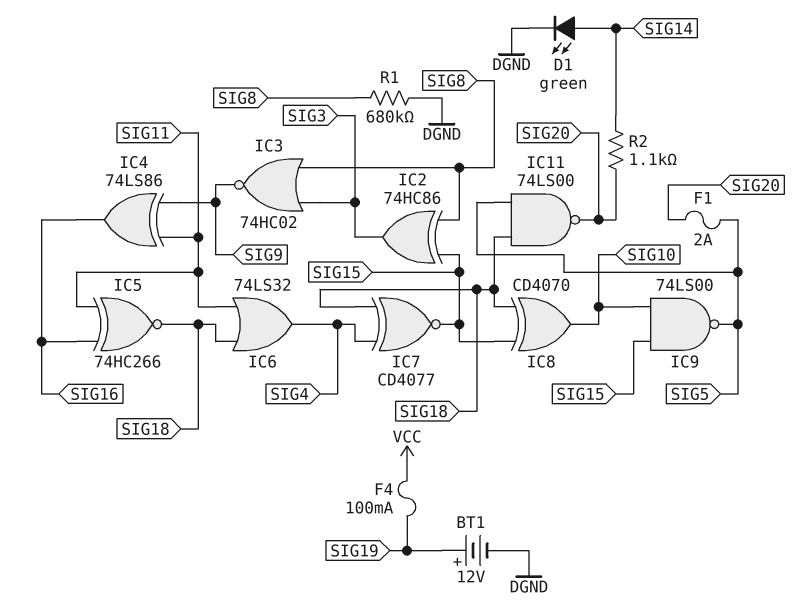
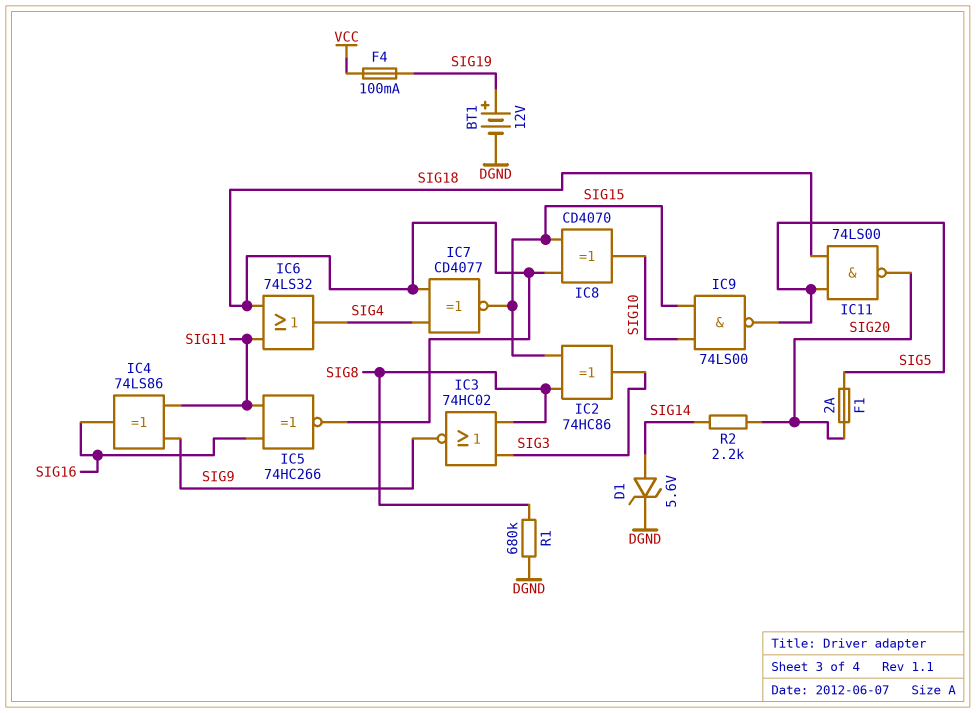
D1: LED green (A SIG14, K DGND) -> zener 5.6V (A SIG14, K DGND)
R2: 1.1k (SIG14, SIG20) -> 2.2k (SIG14, SIG20)

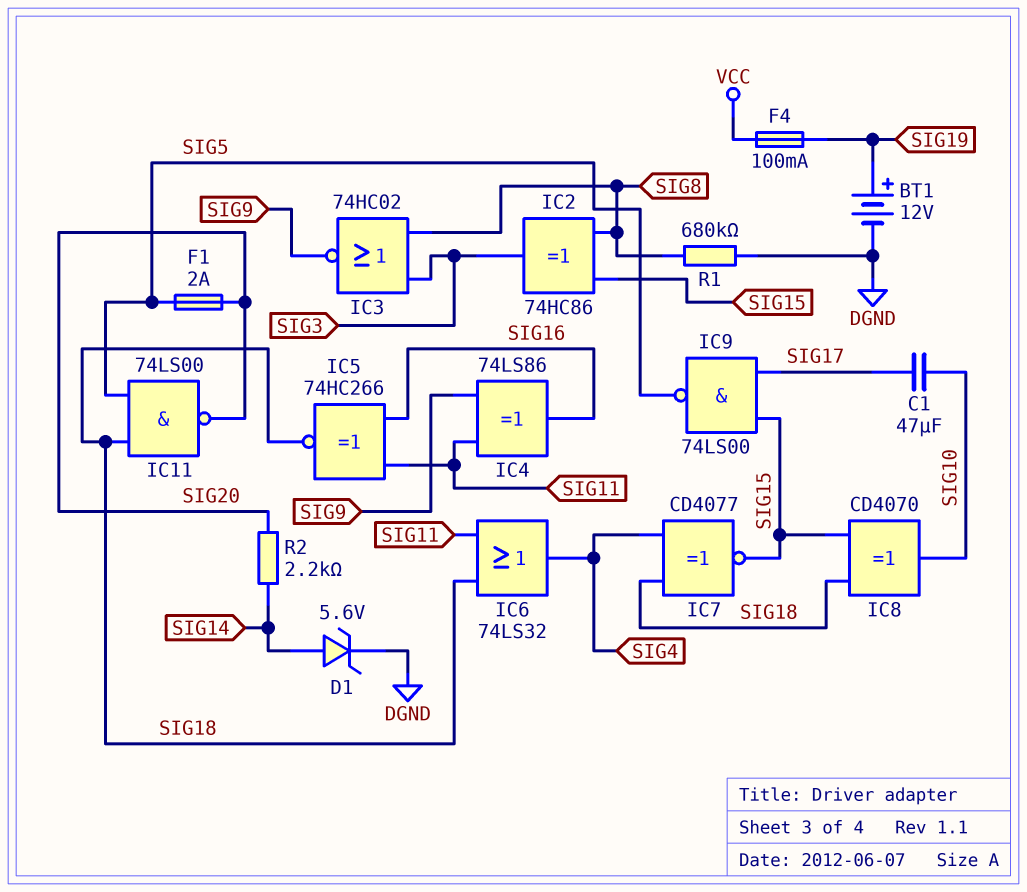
C1: none -> 47uF (SIG10, SIG17)
IC9: NAND 74LS00 (in SIG10, in SIG15, out SIG5) -> NAND 74LS00 (in SIG15, in SIG17, out SIG5)

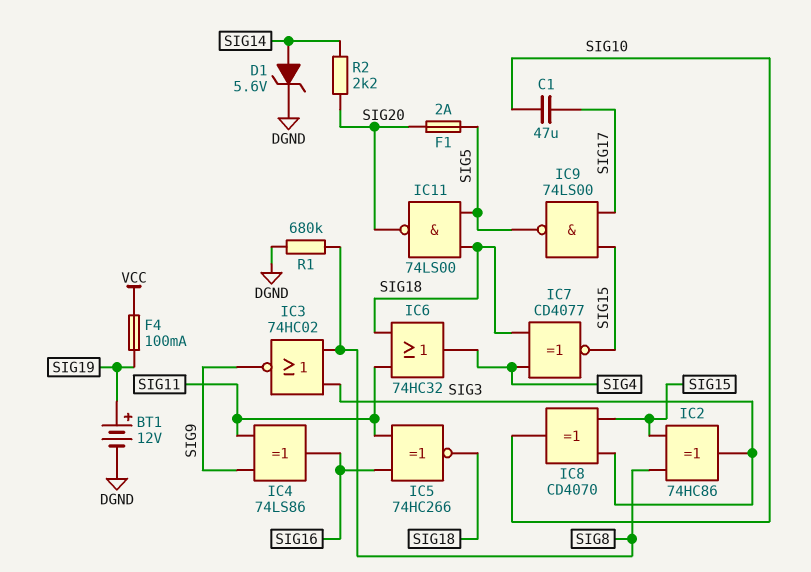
IC6: OR 74LS32 (in SIG11, in SIG18, out SIG4) -> OR 74HC32 (in SIG11, in SIG18, out SIG4)
IC8: XOR CD4070 (in SIG15, in SIG18, out SIG10) -> XOR CD4070 (in SIG3, in SIG15, out SIG10)

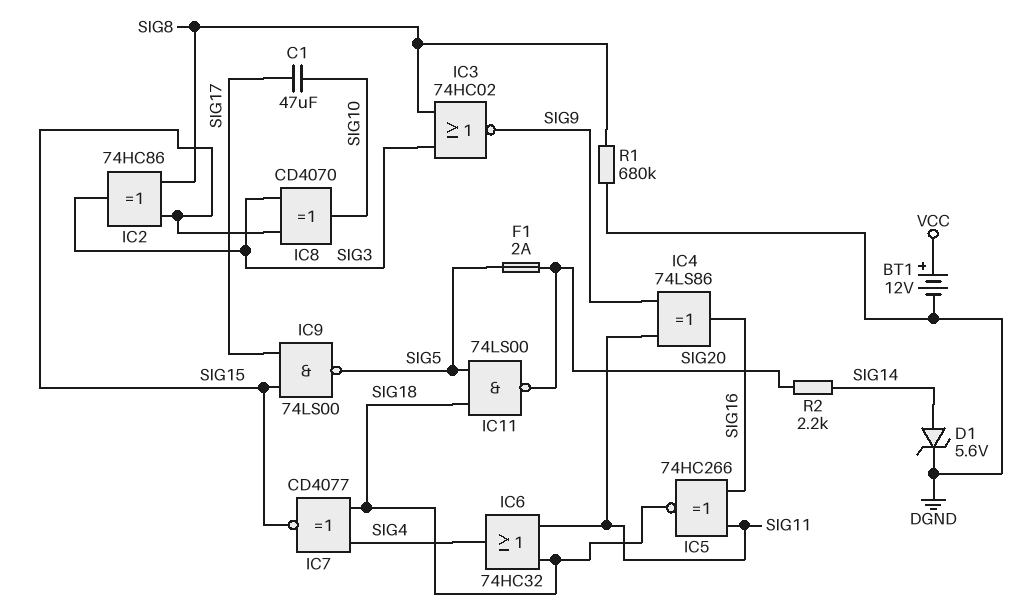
BT1: 12V (plus SIG19, minus DGND) -> 12V (plus VCC, minus DGND)
F4: 100mA (SIG19, VCC) -> none

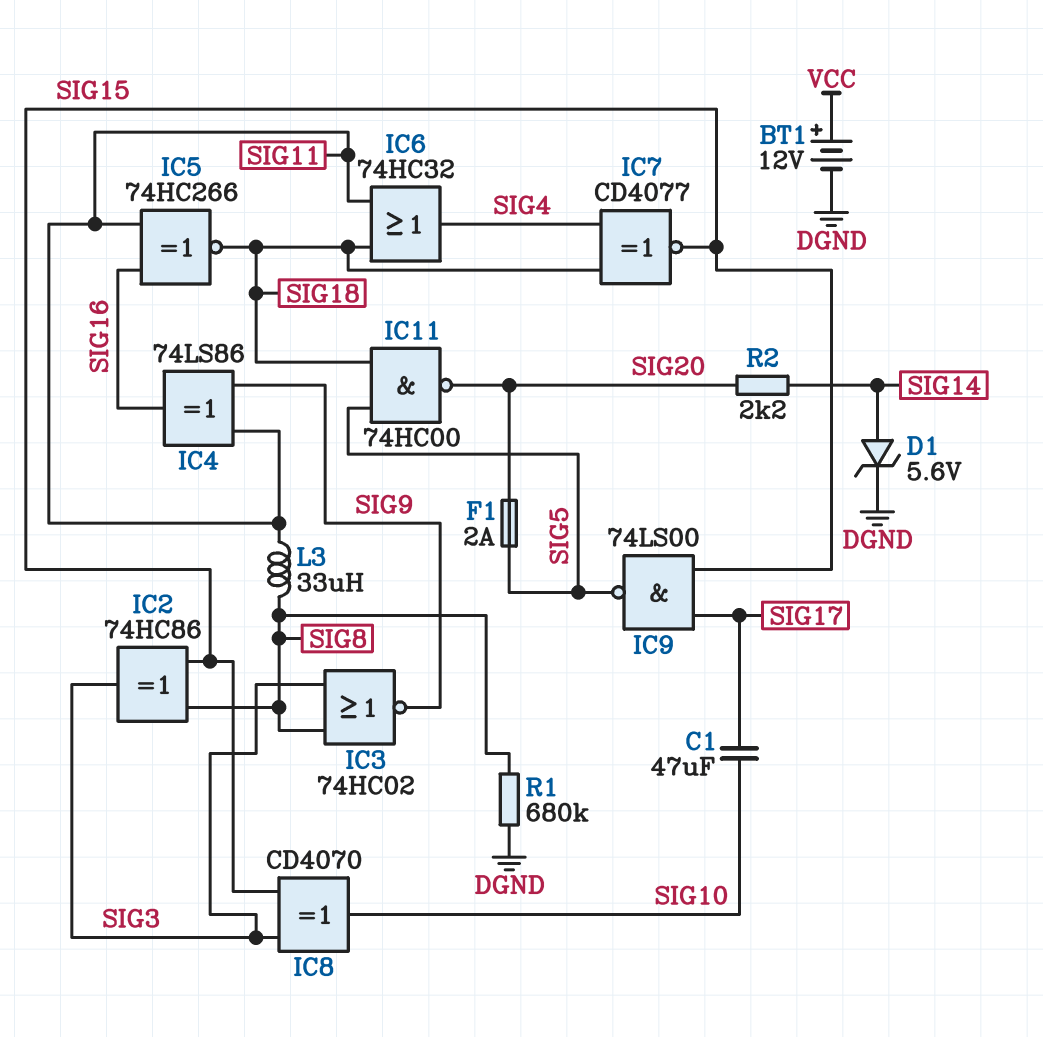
IC11: NAND 74LS00 (in SIG5, in SIG18, out SIG20) -> NAND 74HC00 (in SIG5, in SIG18, out SIG20)
L3: none -> 33uH (SIG8, SIG11)

